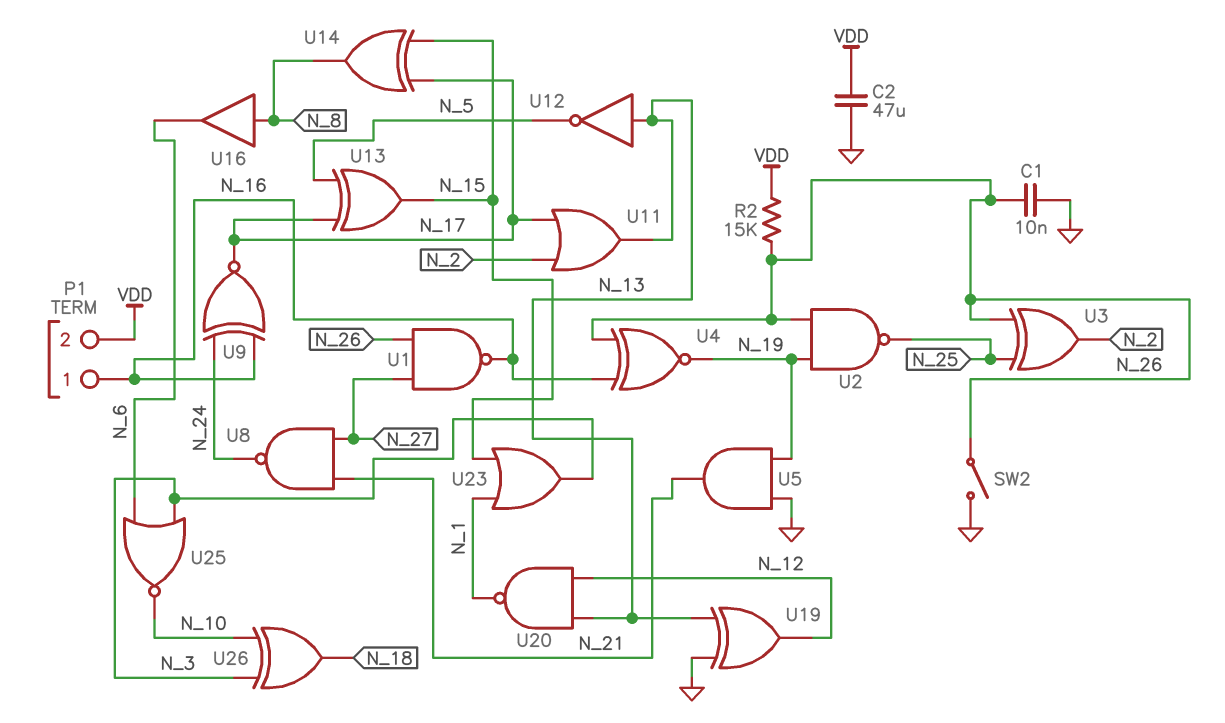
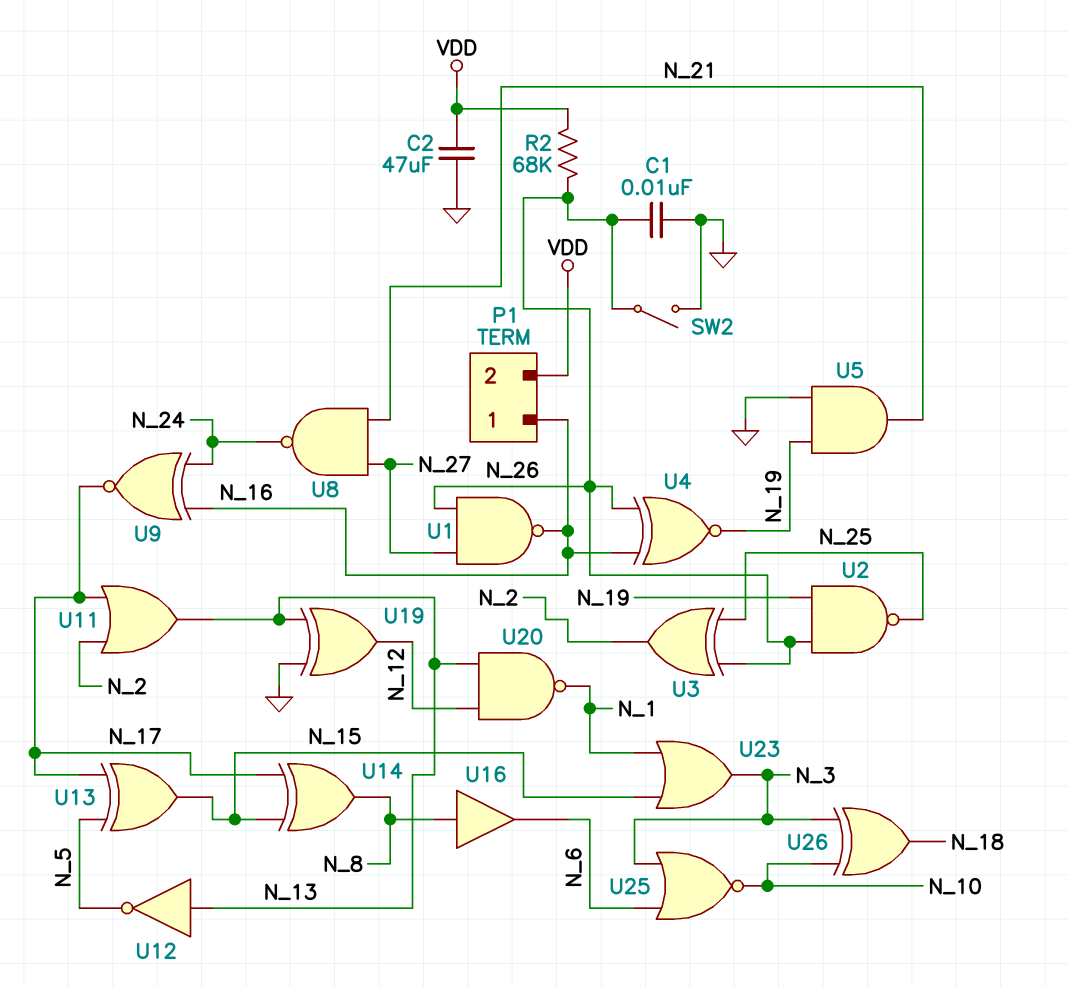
R2: 15k (N_26, VDD) -> 68k (N_26, VDD)

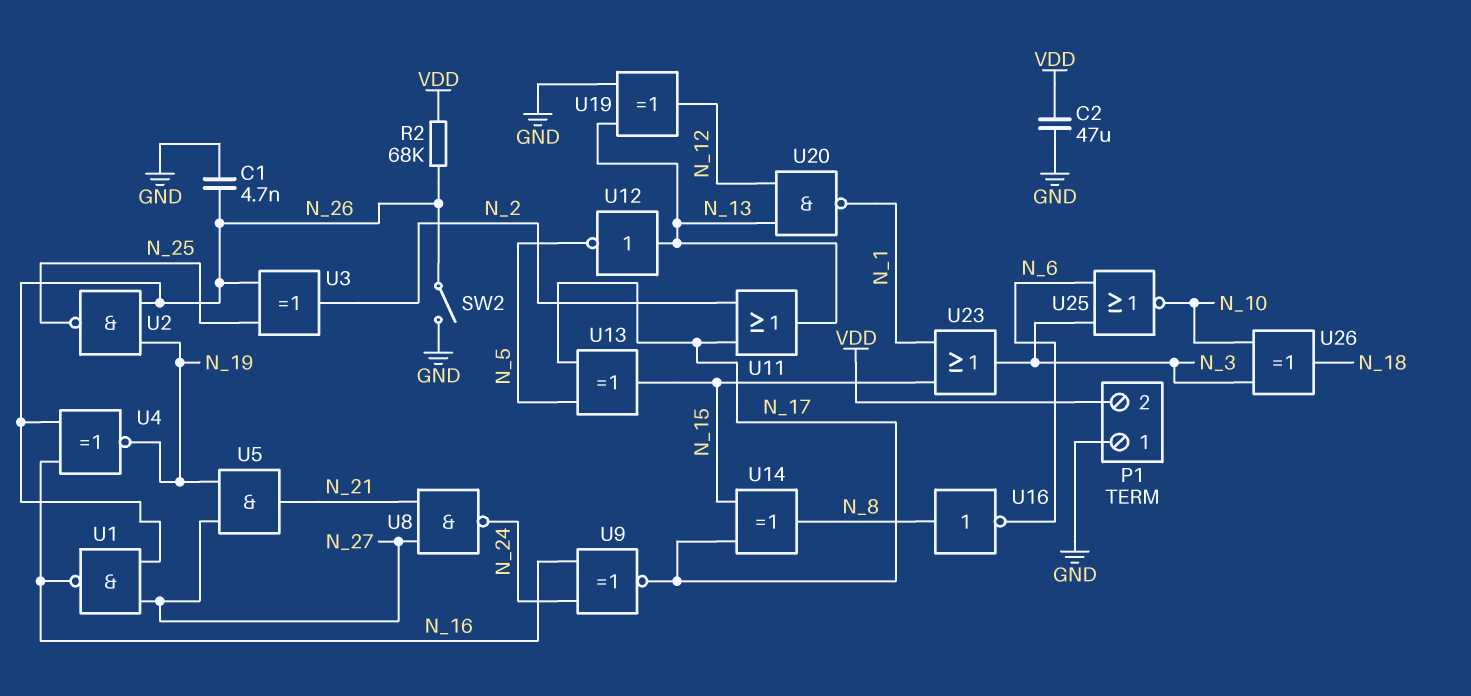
C1: 10nF (GND, N_26) -> 4.7nF (GND, N_26)
P1 pin 1: N_16 -> GND
U5: AND (in GND, in N_19, out N_21) -> AND (in N_19, in N_27, out N_21)
U16: buffer (in N_8, out N_6) -> NOT (in N_8, out N_6)

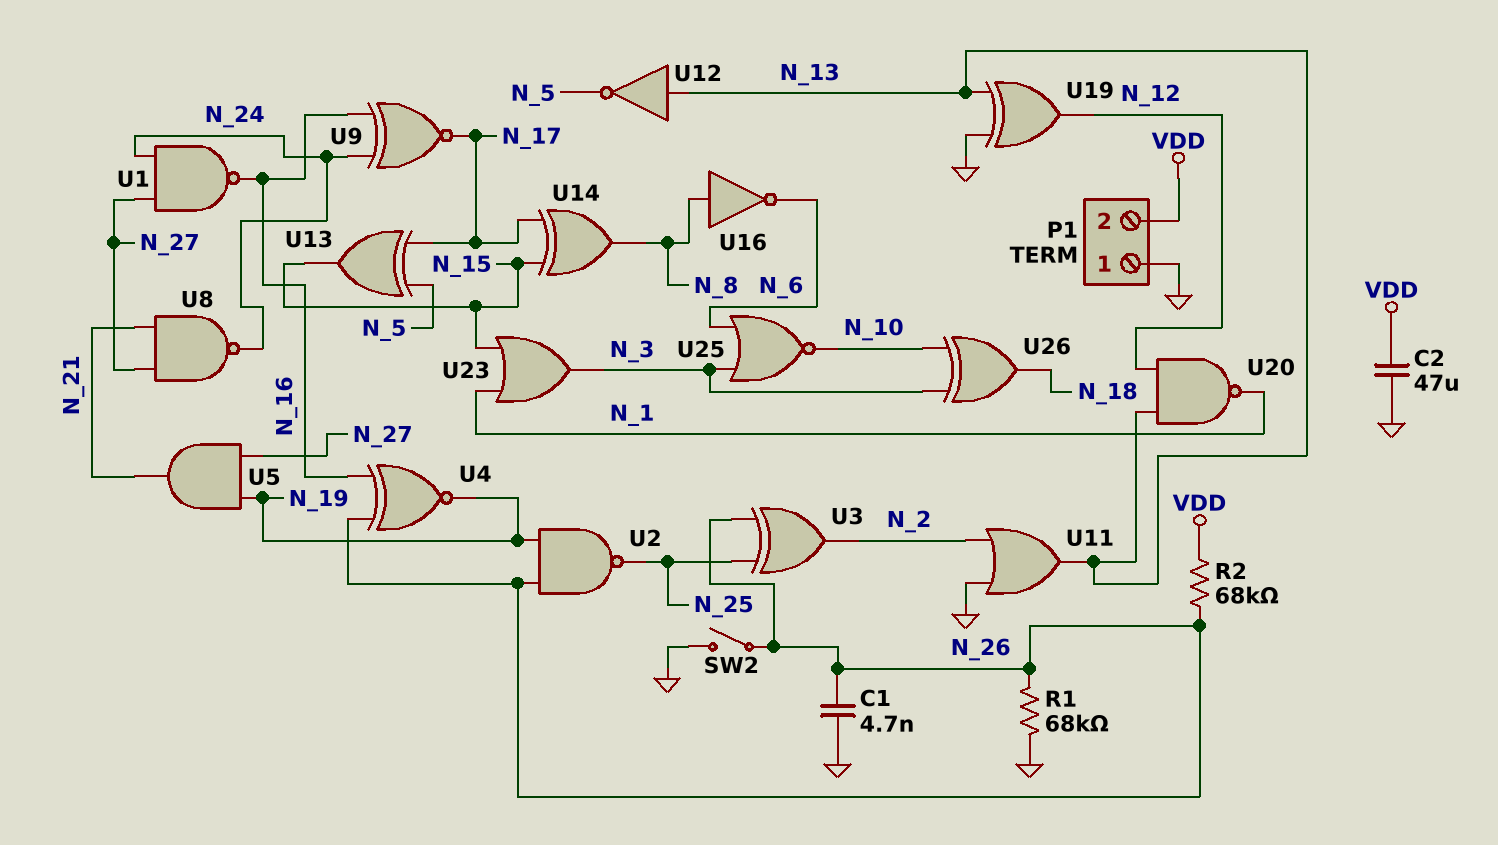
R1: none -> 68k (GND, N_26)
U1: NAND (in N_26, in N_27, out N_16) -> NAND (in N_24, in N_27, out N_16)
U11: OR (in N_2, in N_17, out N_13) -> OR (in GND, in N_2, out N_13)

